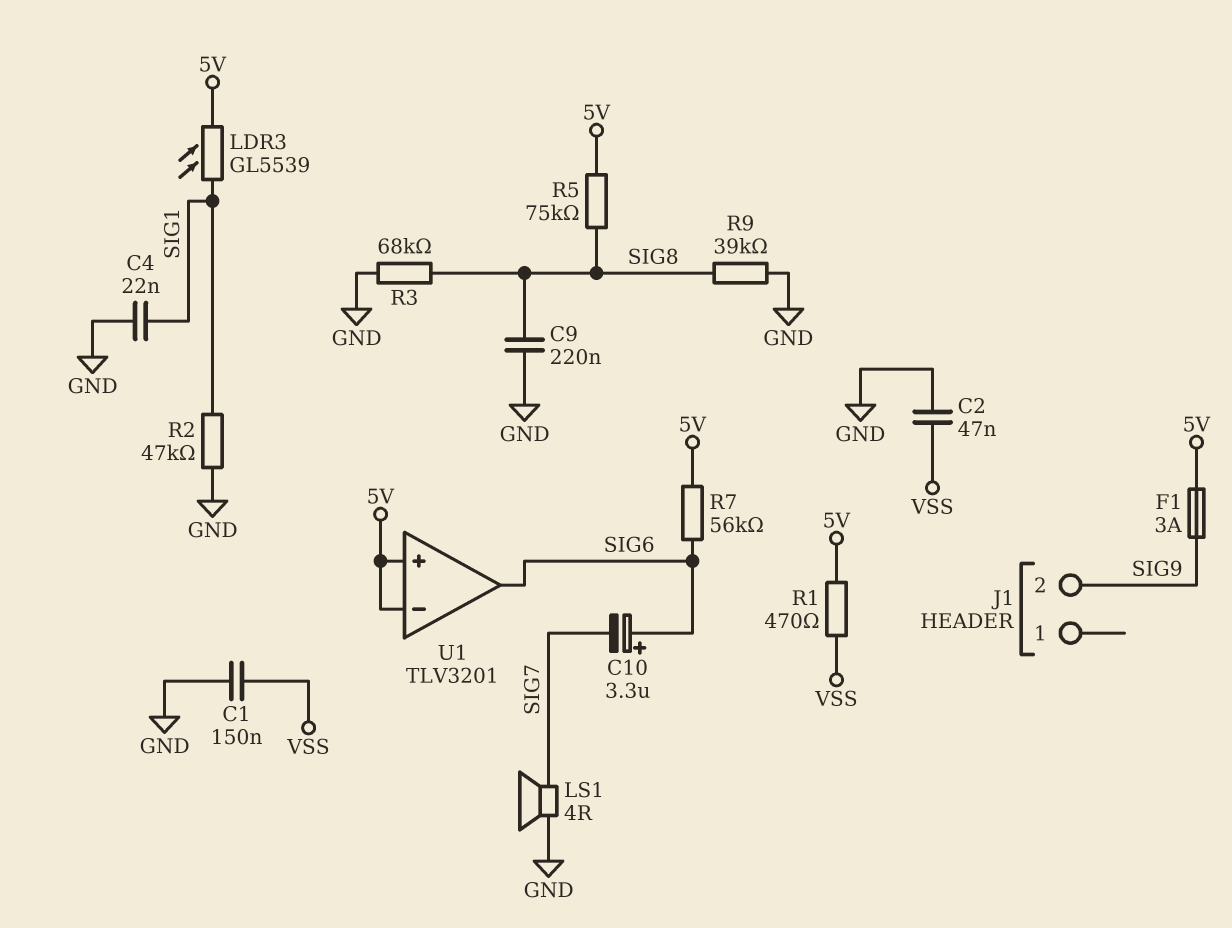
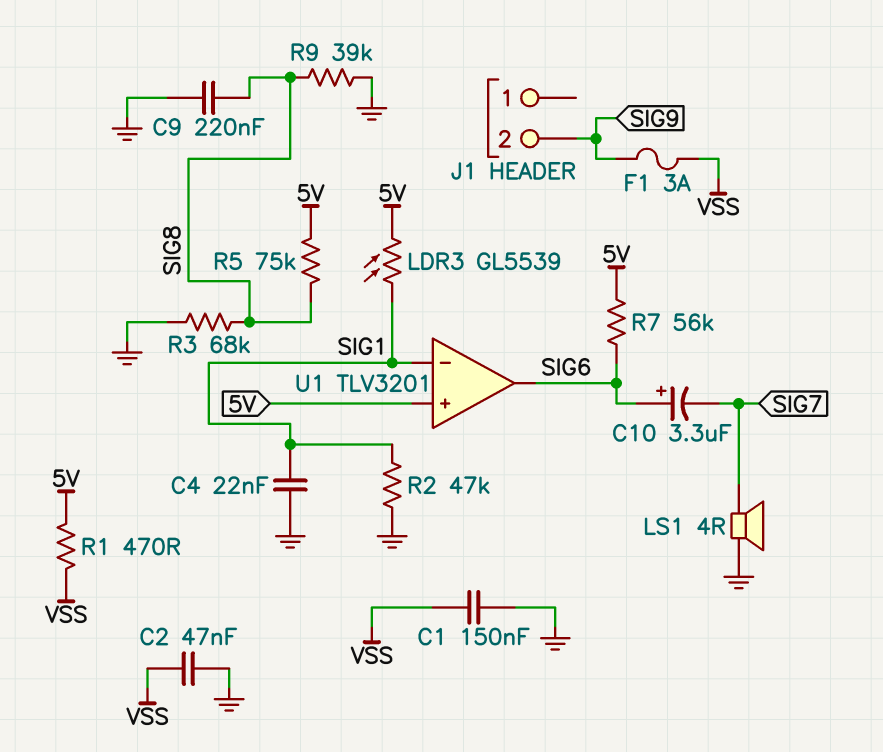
F1: 3A (5V, SIG9) -> 3A (SIG9, VSS)
U1 pin in-: 5V -> SIG1

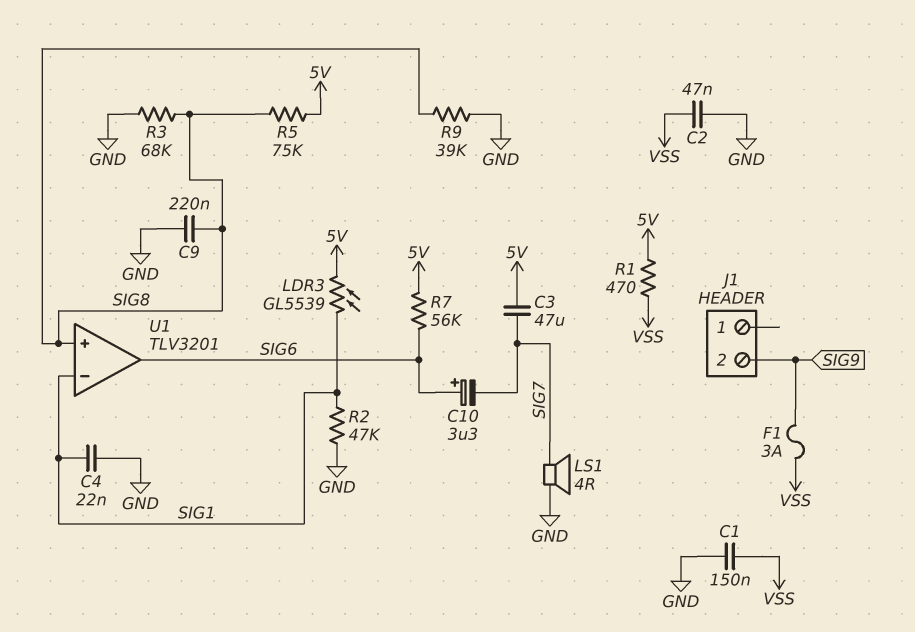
C3: none -> 47uF (5V, SIG7)
U1 pin in+: 5V -> SIG8

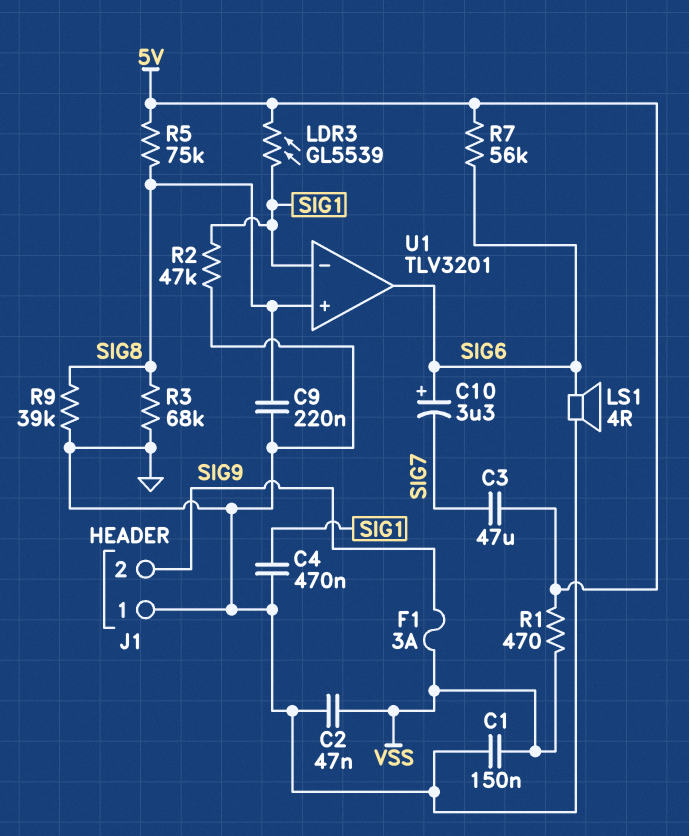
C4: 22nF (GND, SIG1) -> 470nF (GND, SIG1)
J1 pin 1: none -> GND
LS1: speaker 4R (GND, SIG7) -> speaker 4R (GND, SIG6)

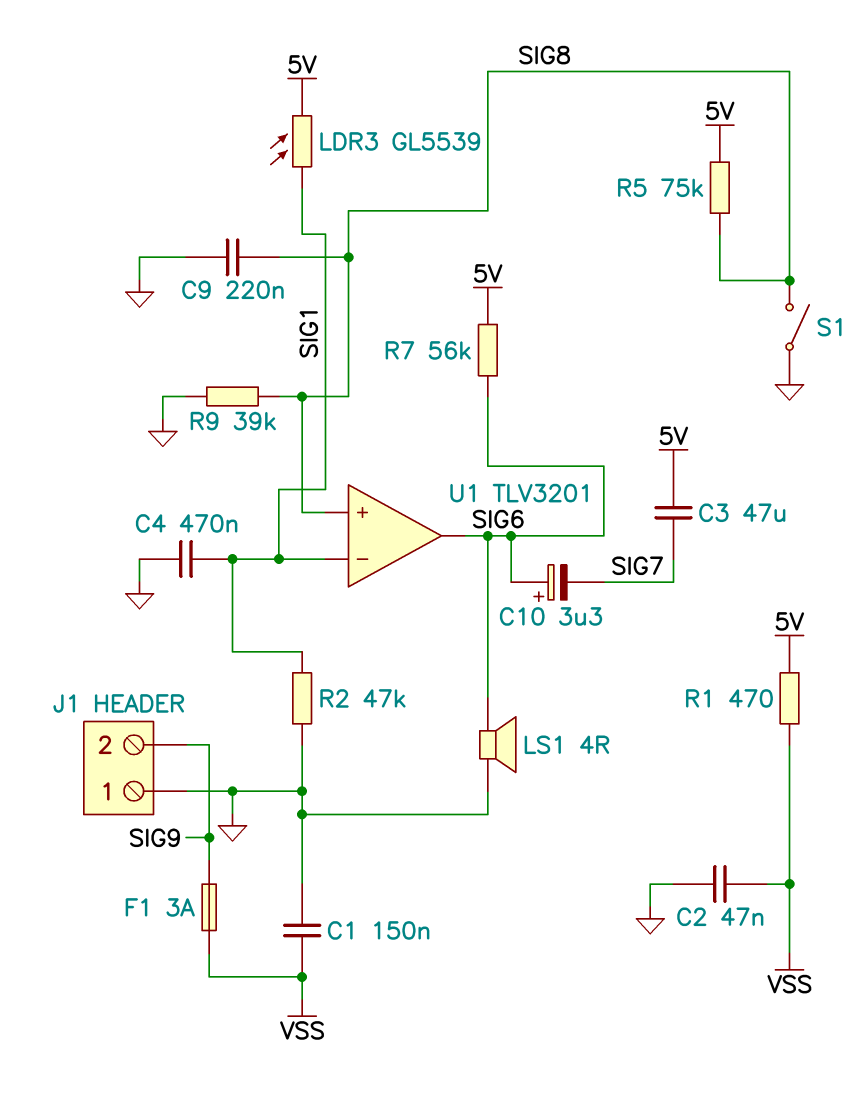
R3: 68k (GND, SIG8) -> none
S1: none -> switch (GND, SIG8)

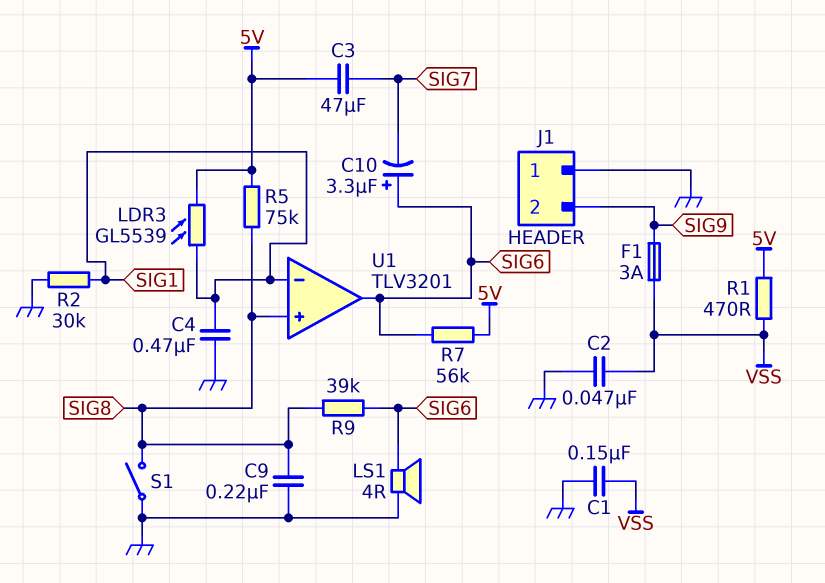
R2: 47k (GND, SIG1) -> 30k (GND, SIG1)
R9: 39k (GND, SIG8) -> 39k (SIG6, SIG8)

